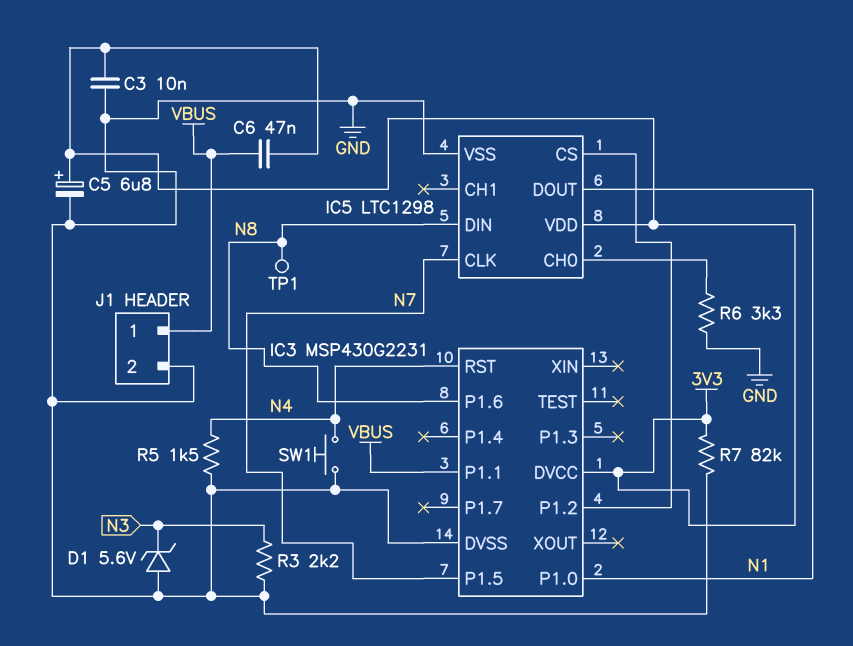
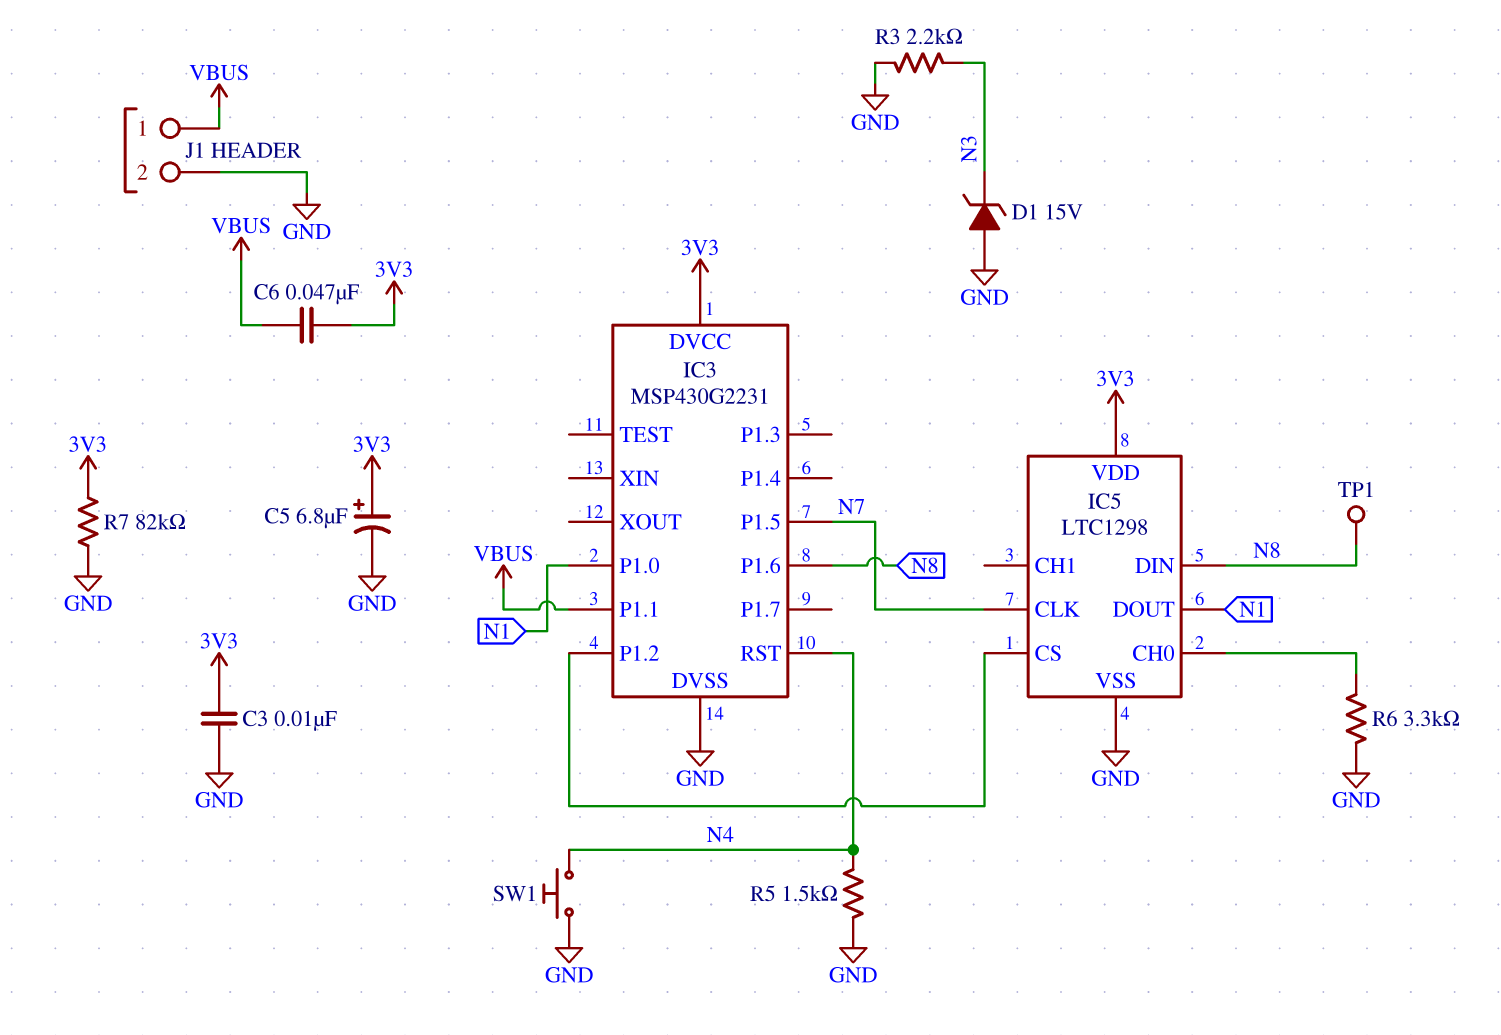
D1: zener 5.6V (A GND, K N3) -> zener 15V (A GND, K N3)

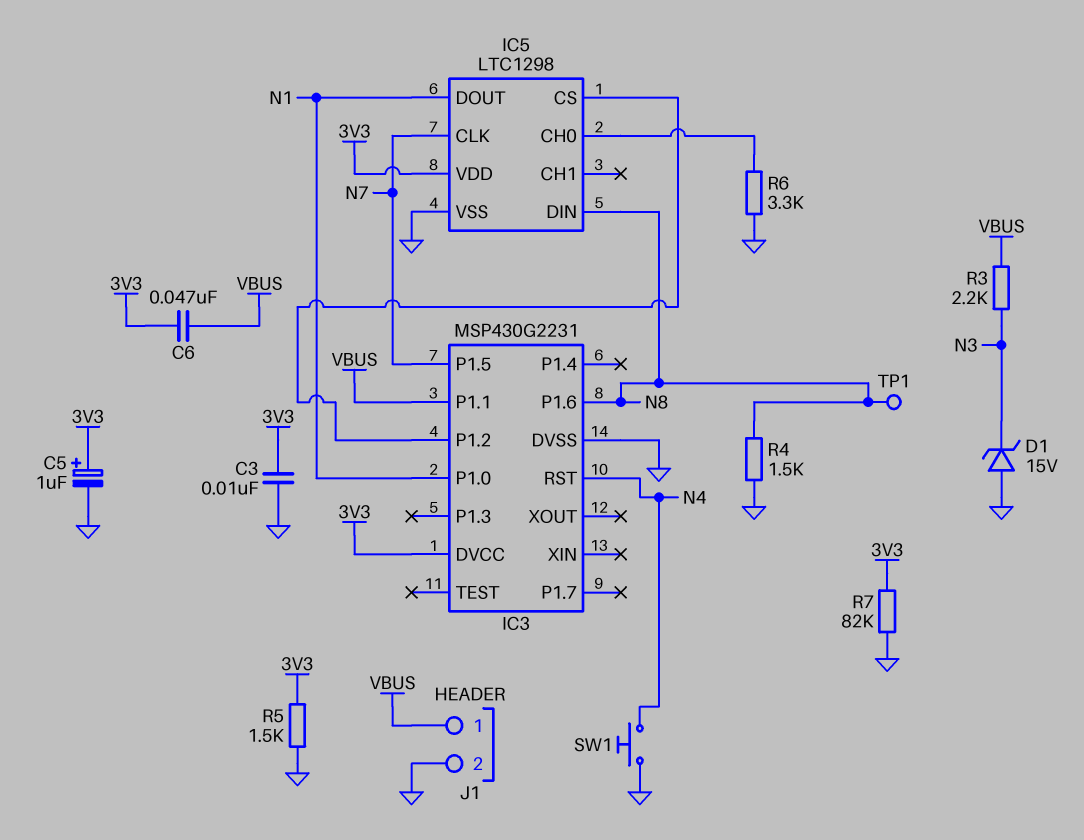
C5: 6.8uF (plus 3V3, minus GND) -> 1uF (plus 3V3, minus GND)
R3: 2.2k (GND, N3) -> 2.2k (N3, VBUS)
R4: none -> 1.5k (GND, N8)
R5: 1.5k (GND, N4) -> 1.5k (3V3, GND)

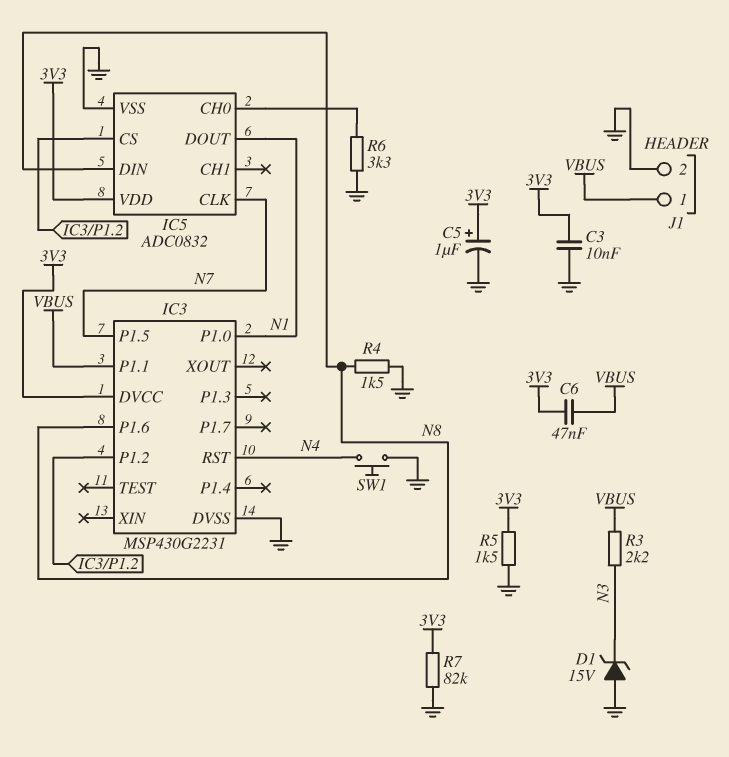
IC5: LTC1298 -> ADC0832
TP1: test point (N8) -> none

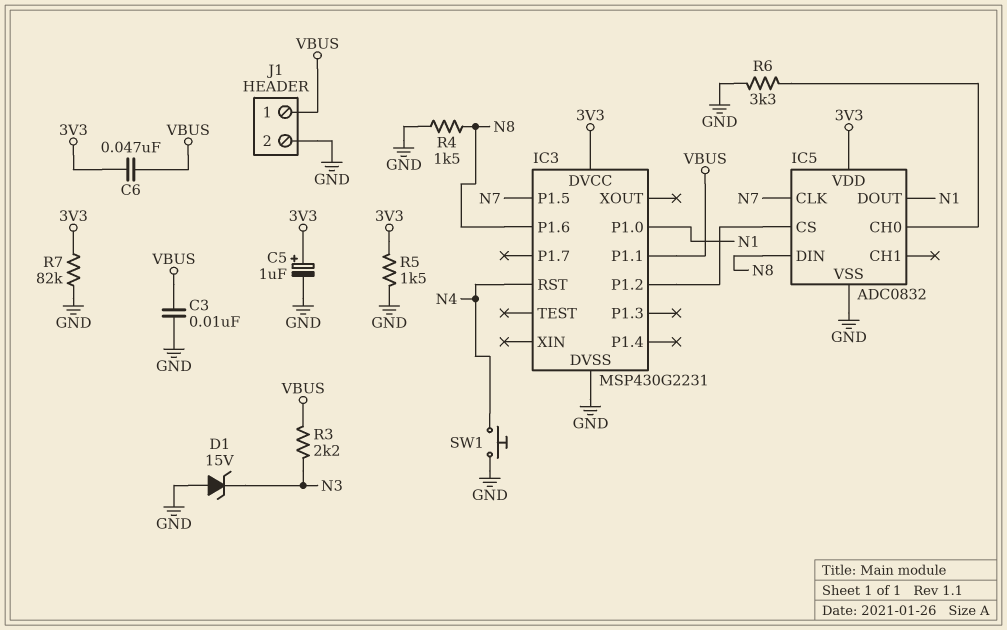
C3: 10nF (3V3, GND) -> 10nF (GND, VBUS)

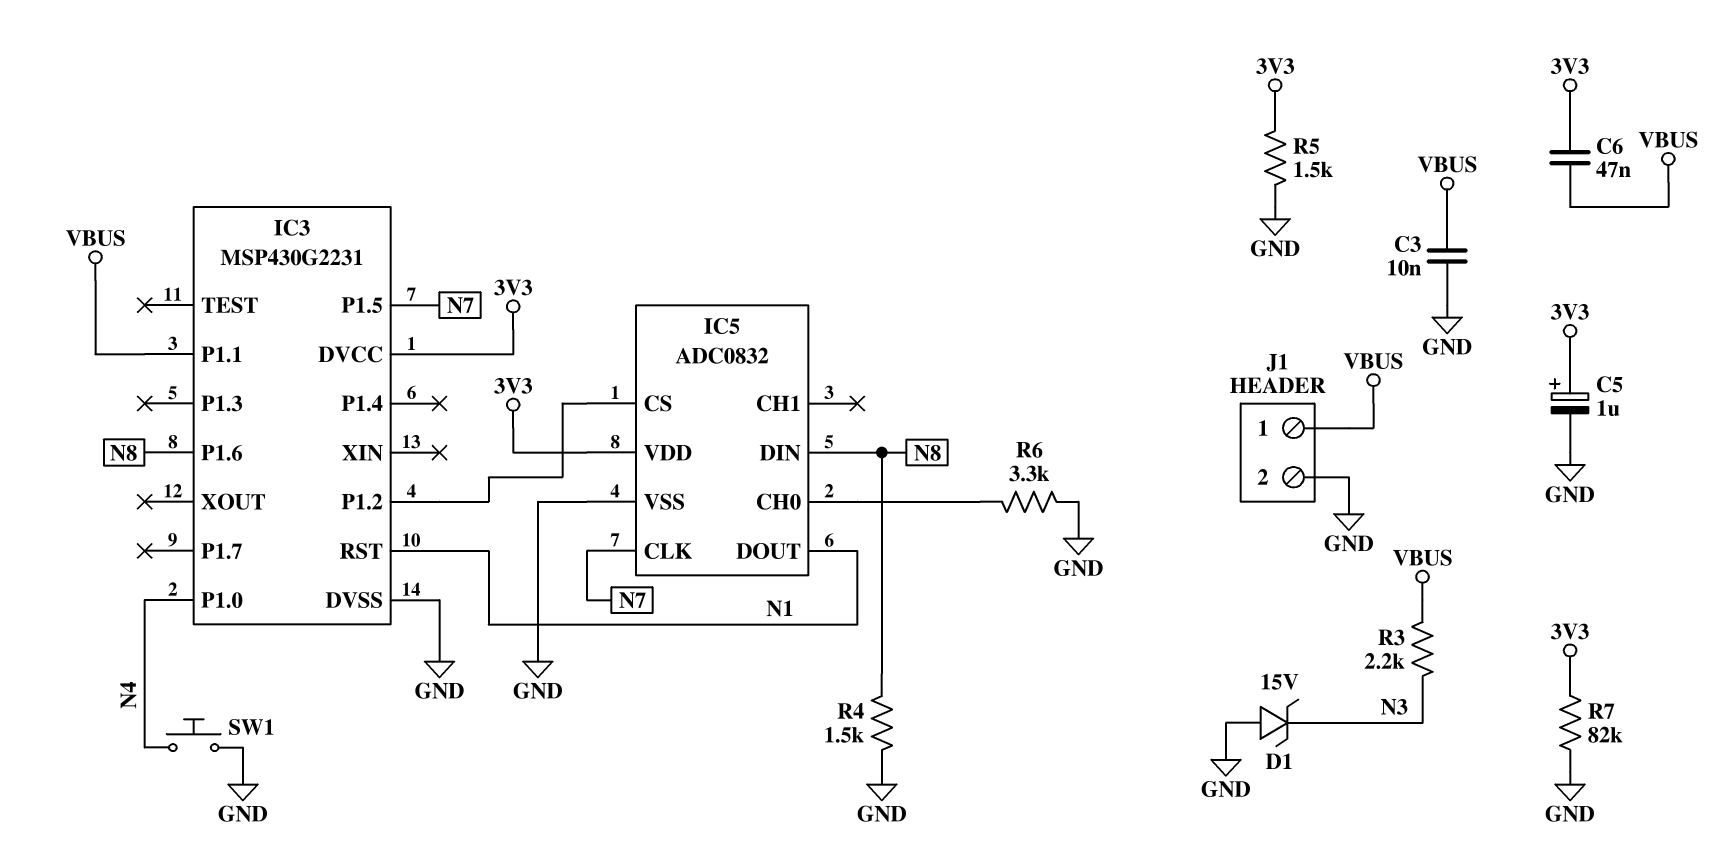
IC3 pin P1.0: N1 -> N4
IC3 pin RST: N4 -> N1

